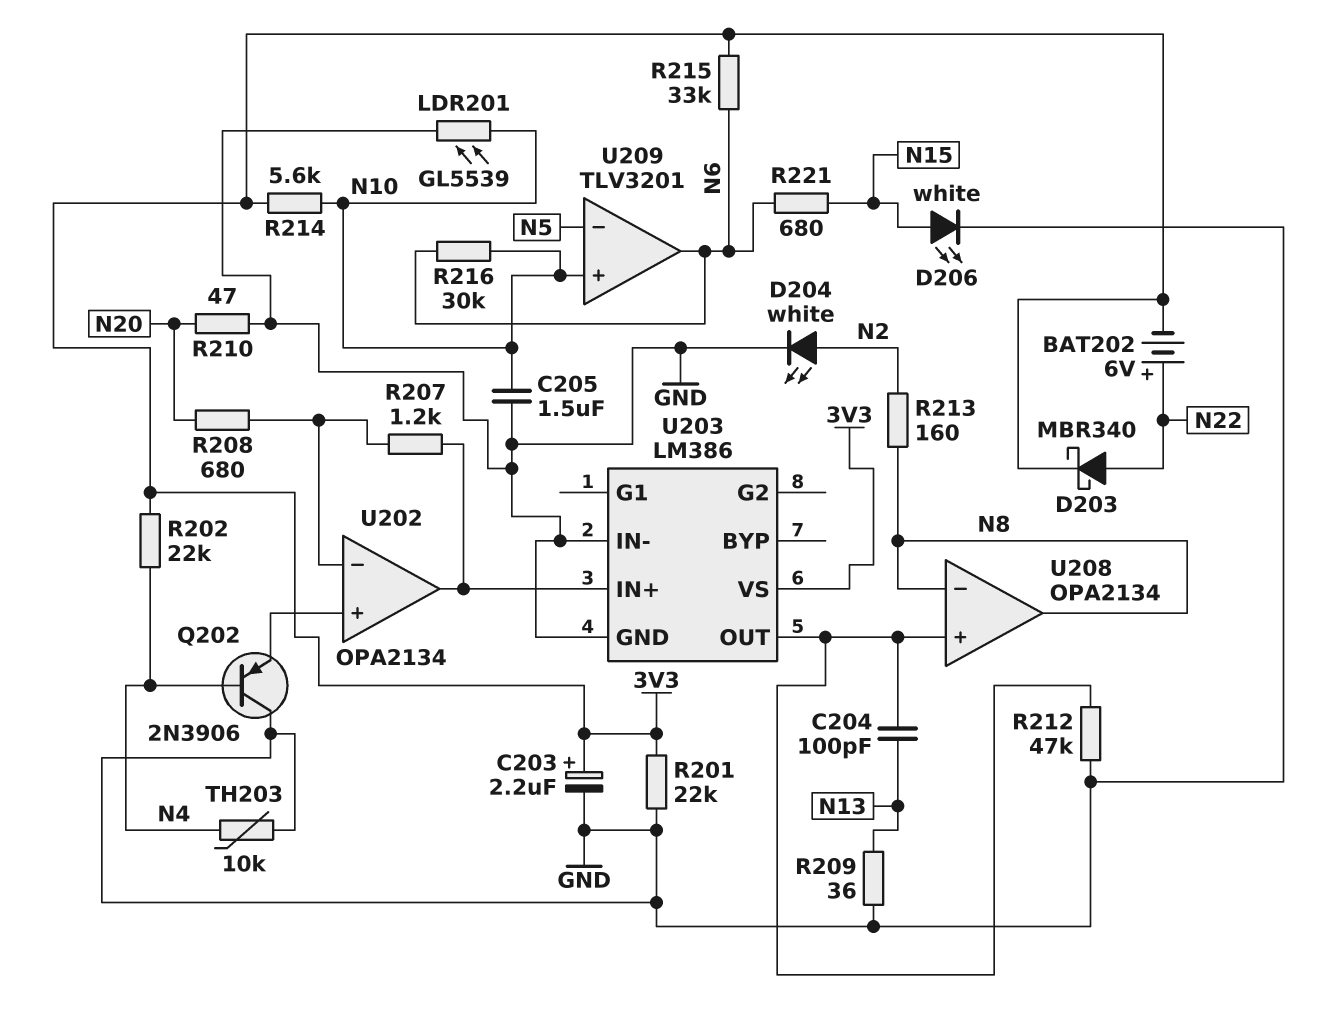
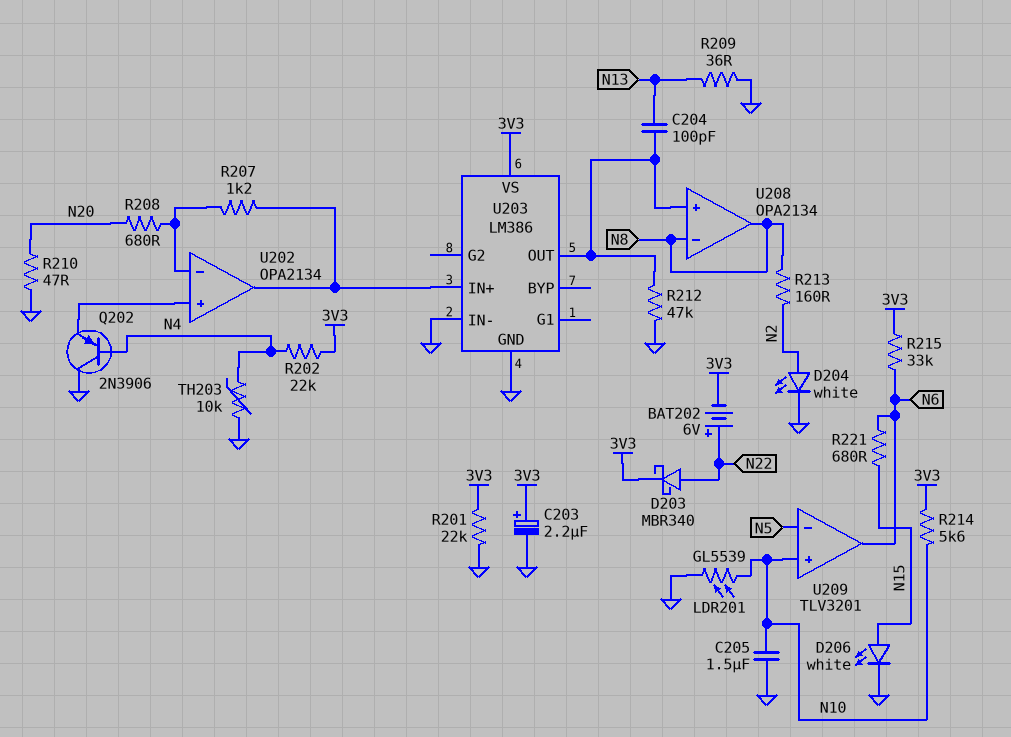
R216: 30k (N6, N10) -> none

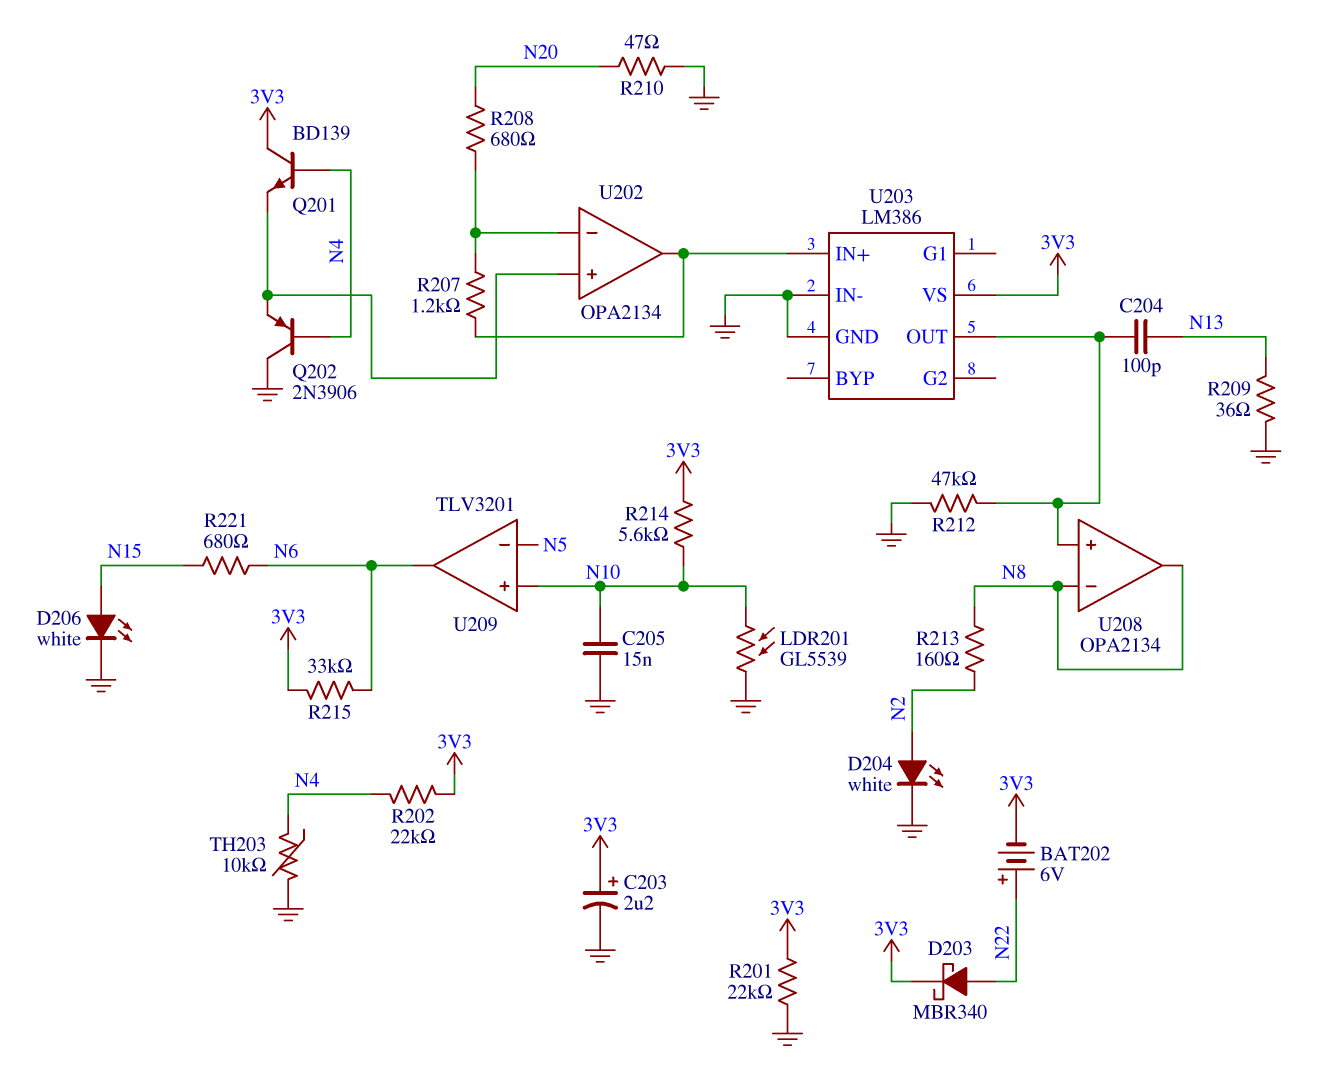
C205: 1.5uF (GND, N10) -> 15nF (GND, N10)
Q201: none -> NPN BD139 (B N4, C 3V3, E U202/in+)

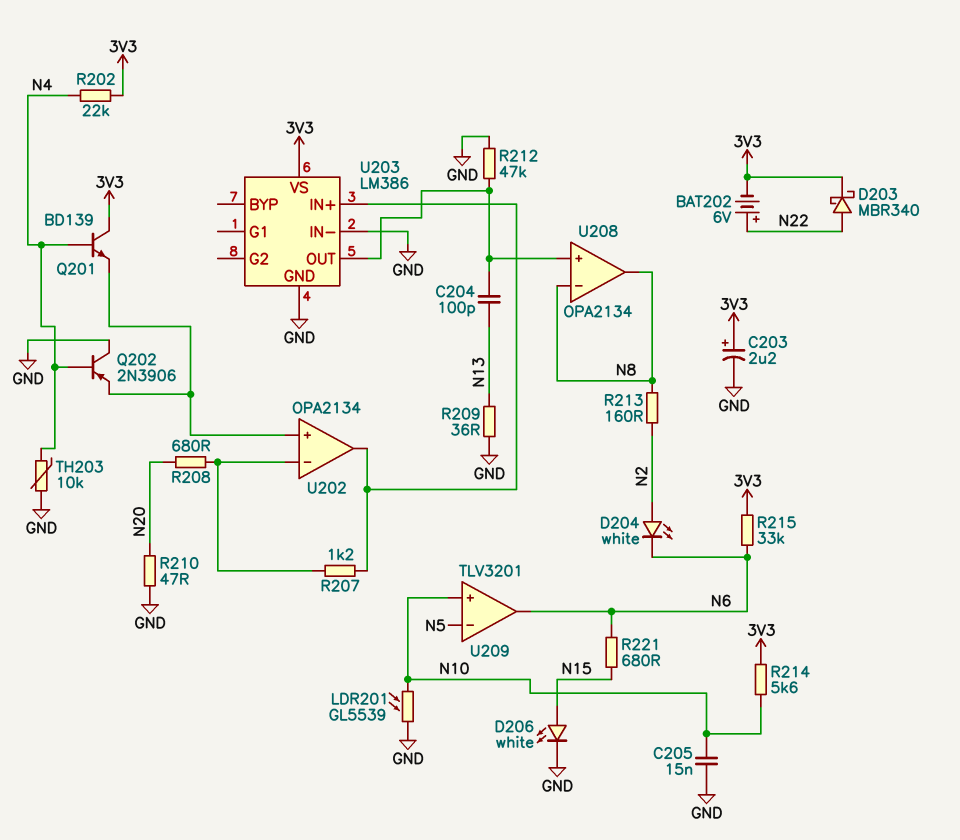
D204: LED white (A N2, K GND) -> LED white (A N2, K N6)
R201: 22k (3V3, GND) -> none

